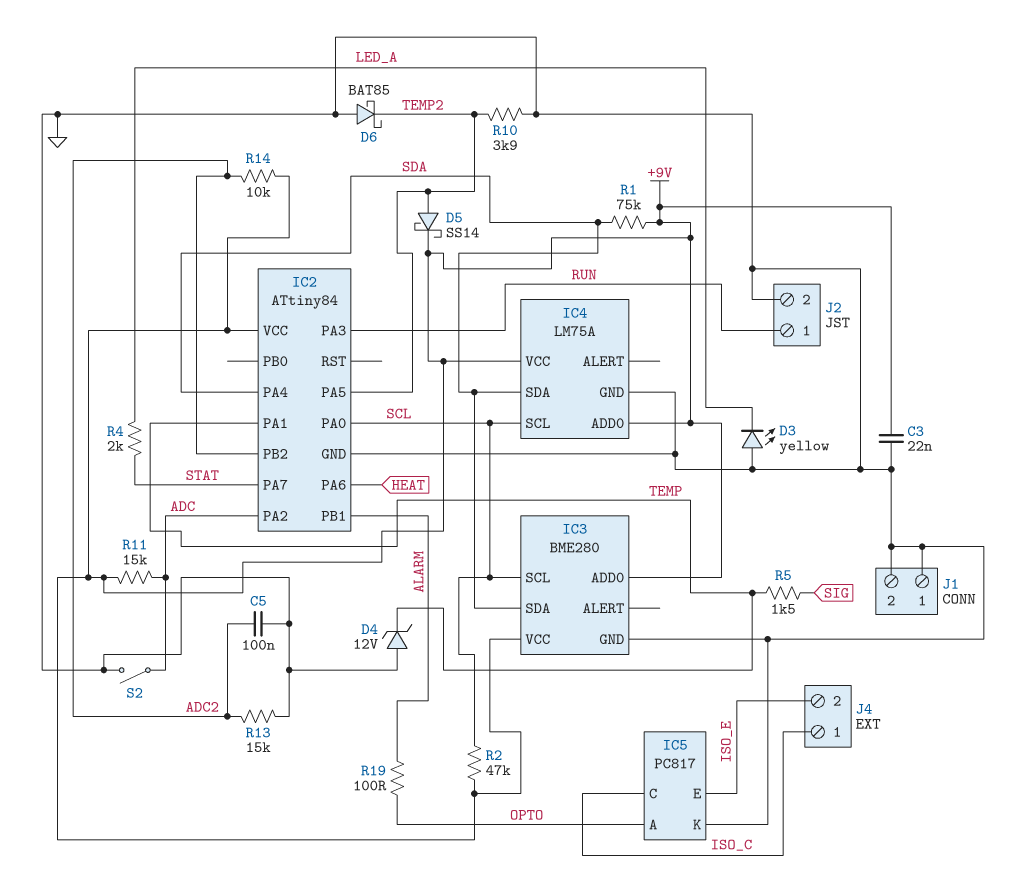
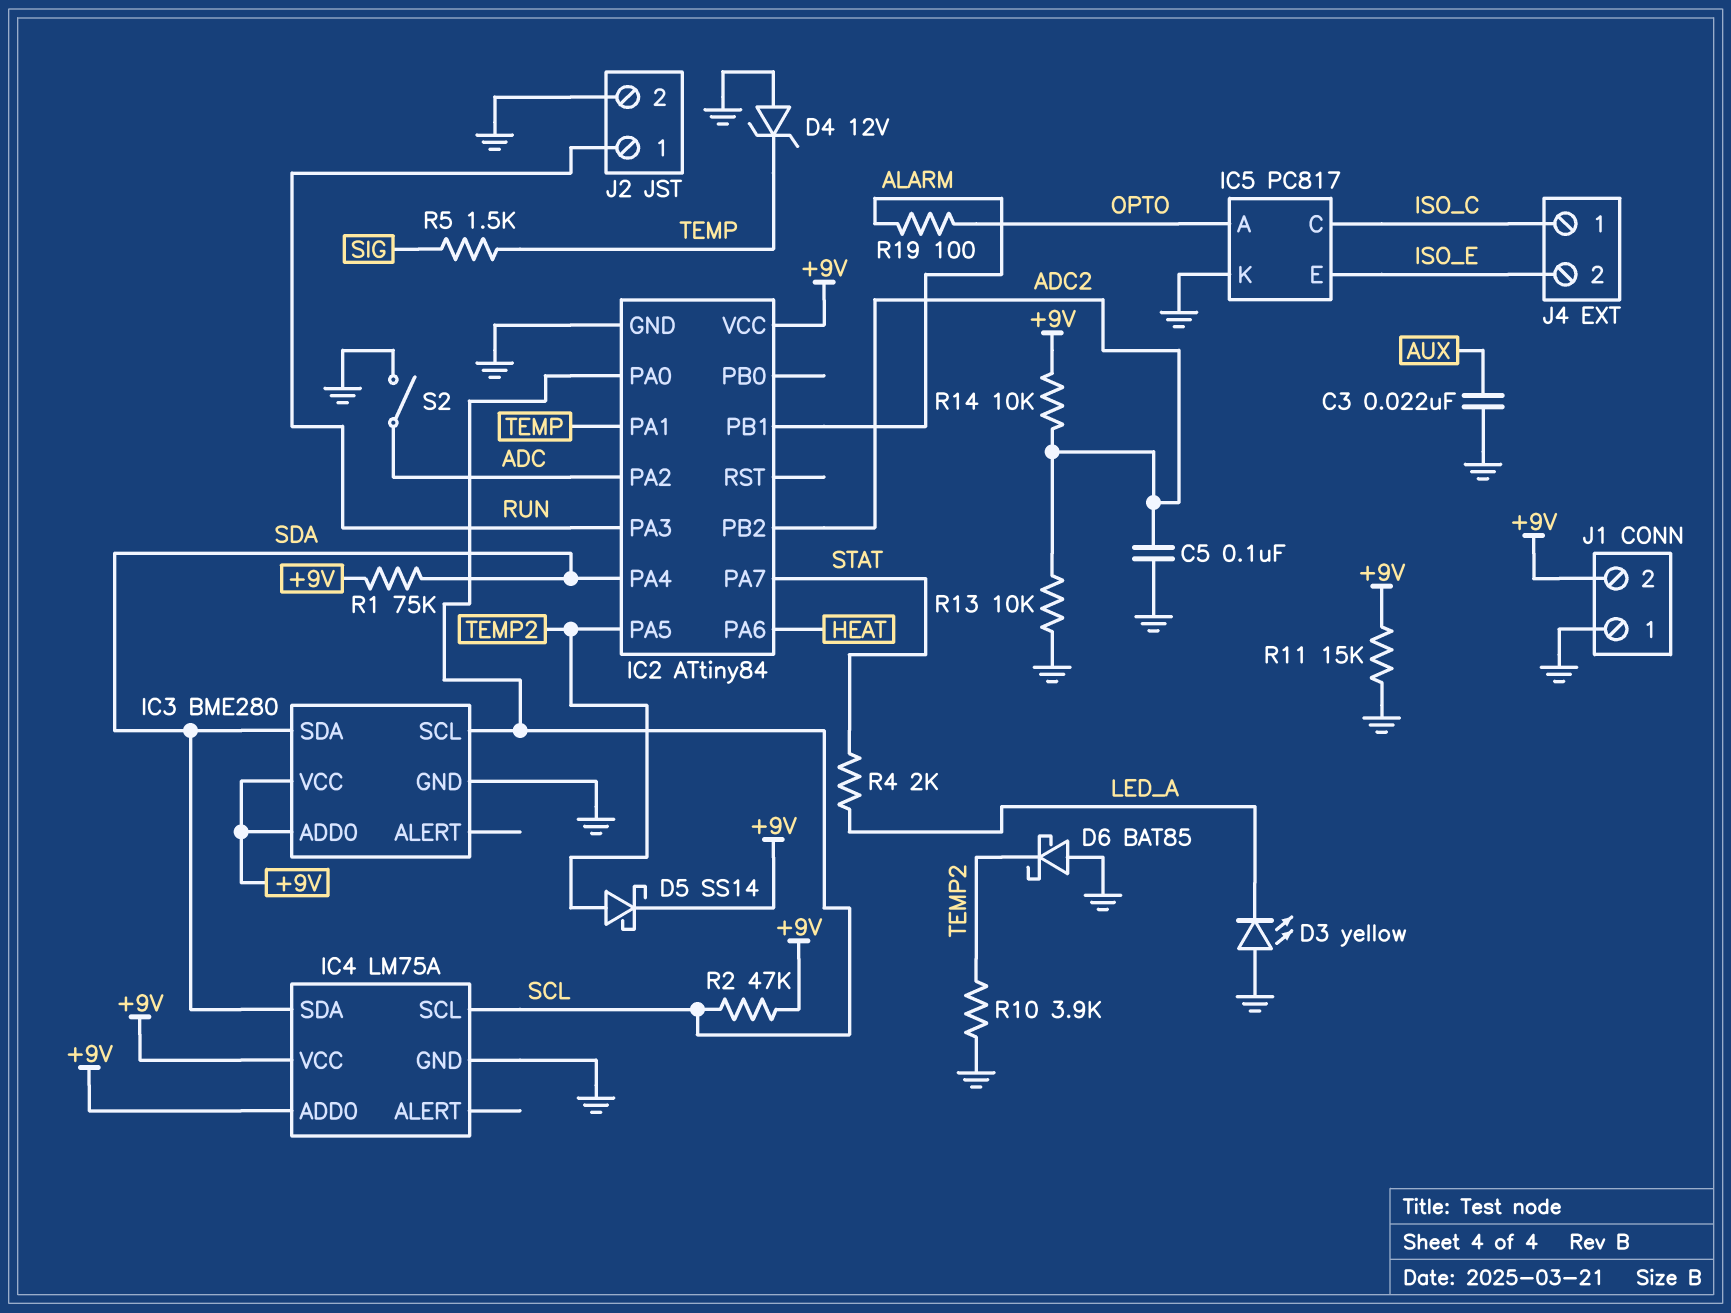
C3: 22nF (+9V, GND) -> 22nF (AUX, GND)
J1 pin 2: GND -> +9V
R11: 15k (+9V, ADC) -> 15k (+9V, GND)
R13: 15k (ADC2, GND) -> 10k (ADC2, GND)

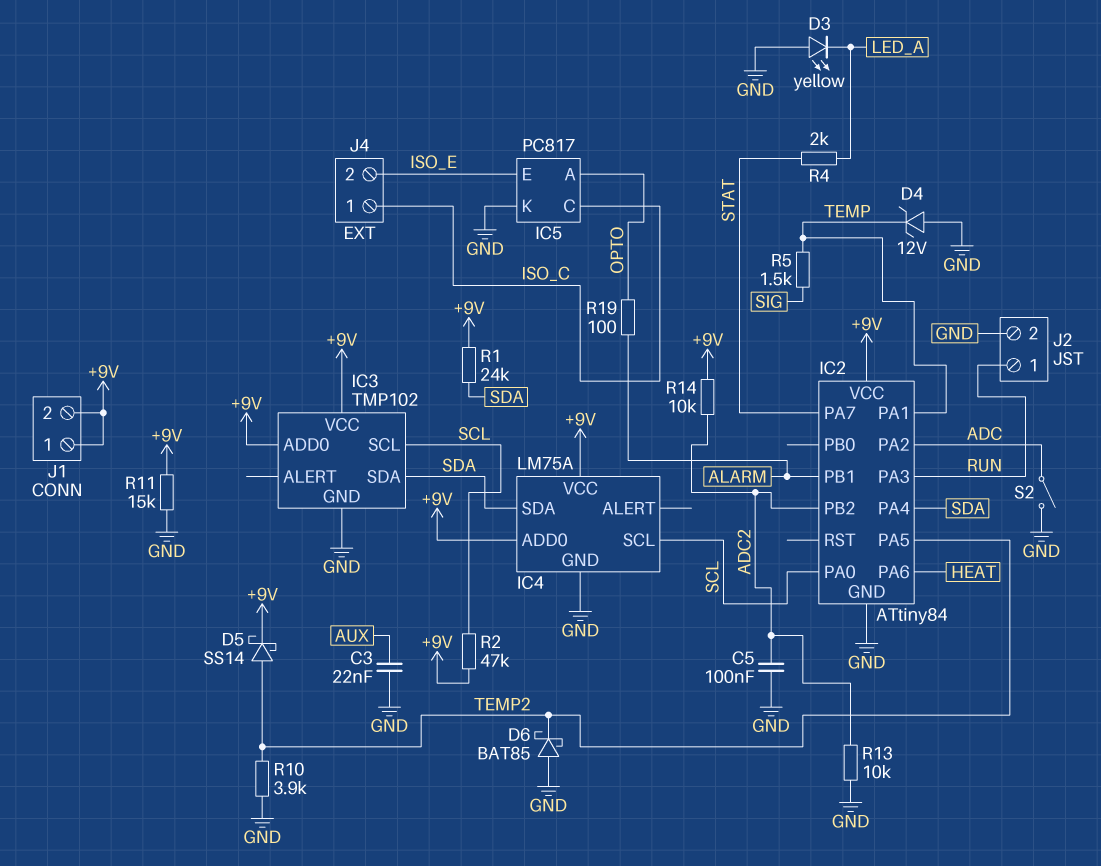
IC3: BME280 -> TMP102
J1 pin 1: GND -> +9V
R1: 75k (+9V, SDA) -> 24k (+9V, SDA)

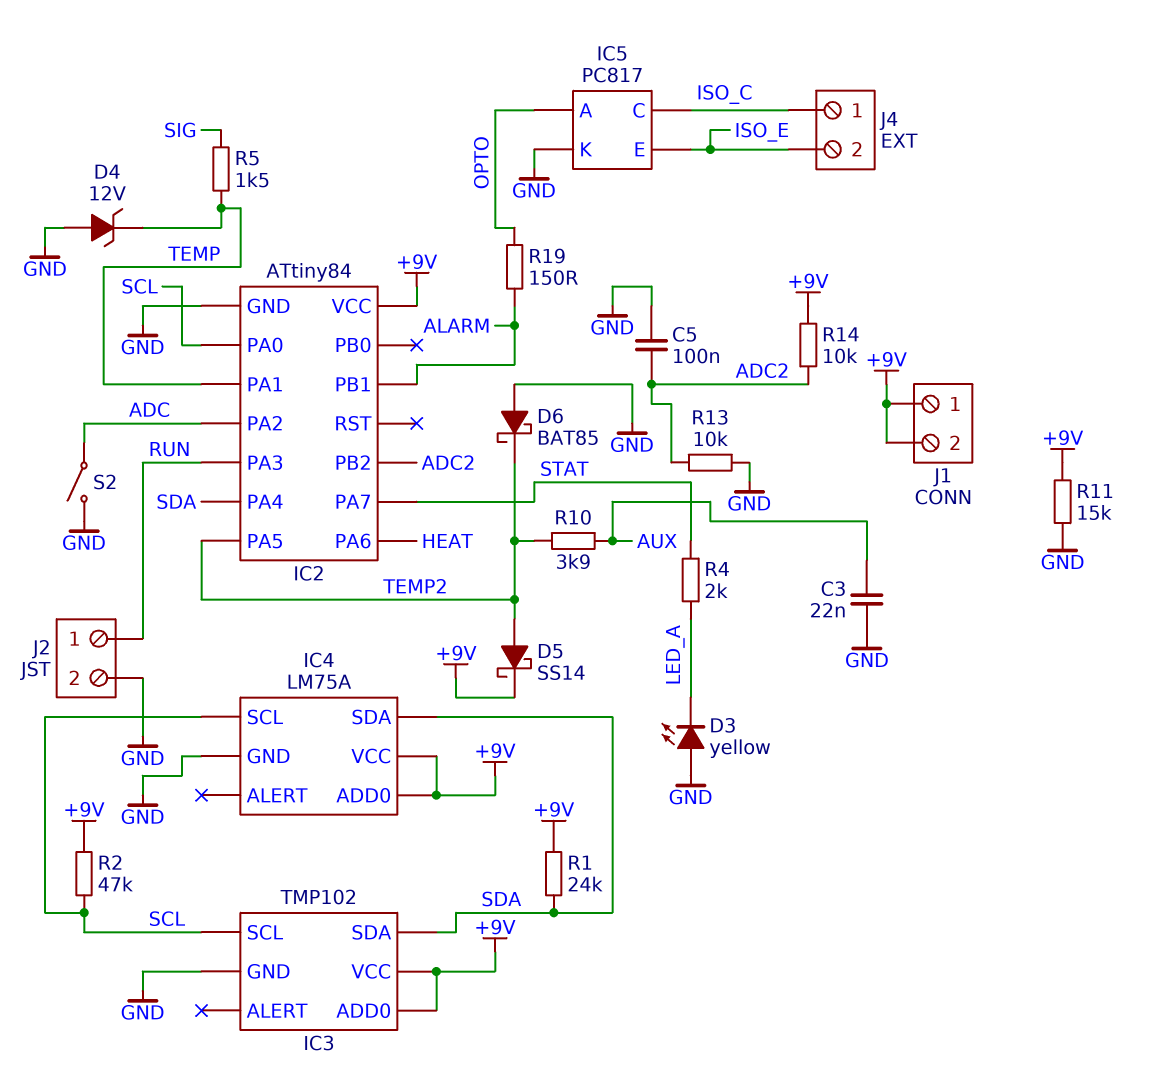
R10: 3.9k (GND, TEMP2) -> 3.9k (AUX, TEMP2)
R19: 100 (ALARM, OPTO) -> 150 (ALARM, OPTO)

